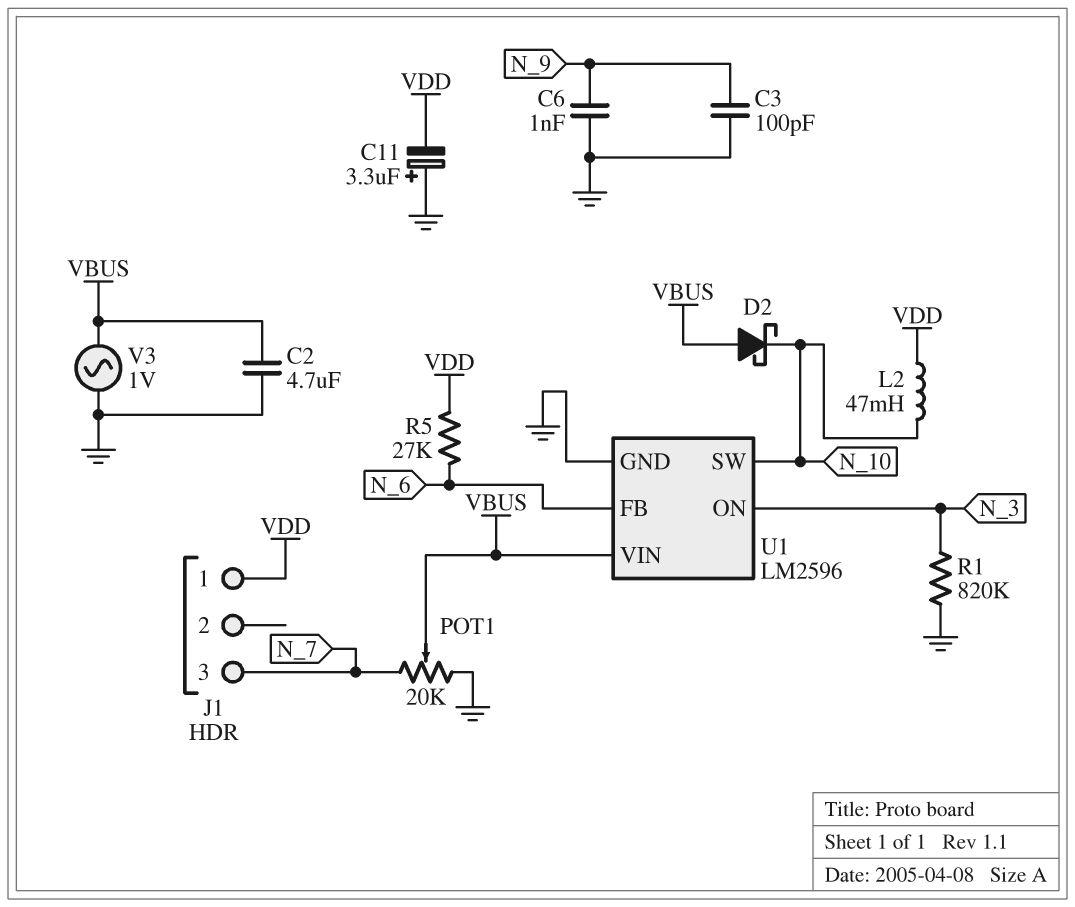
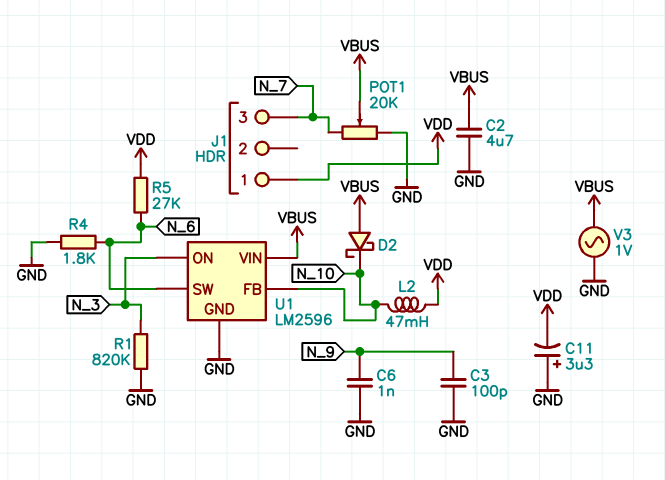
R4: none -> 1.8k (GND, N_6)
U1 pin FB: N_6 -> N_10
U1 pin SW: N_10 -> N_6

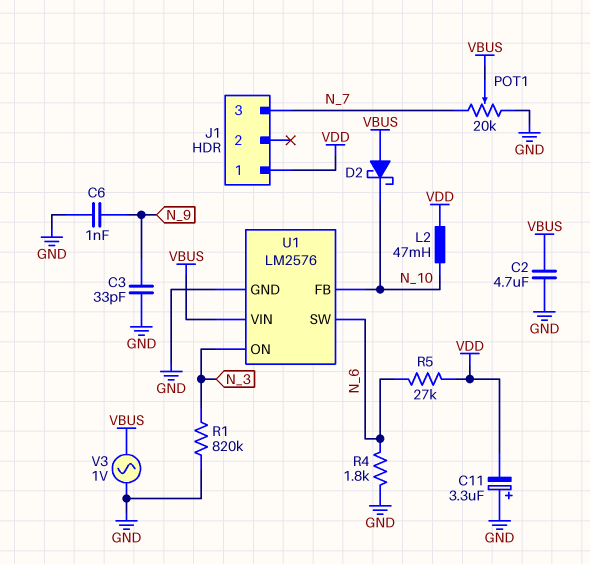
C3: 100pF (GND, N_9) -> 33pF (GND, N_9)
U1: LM2596 -> LM2576

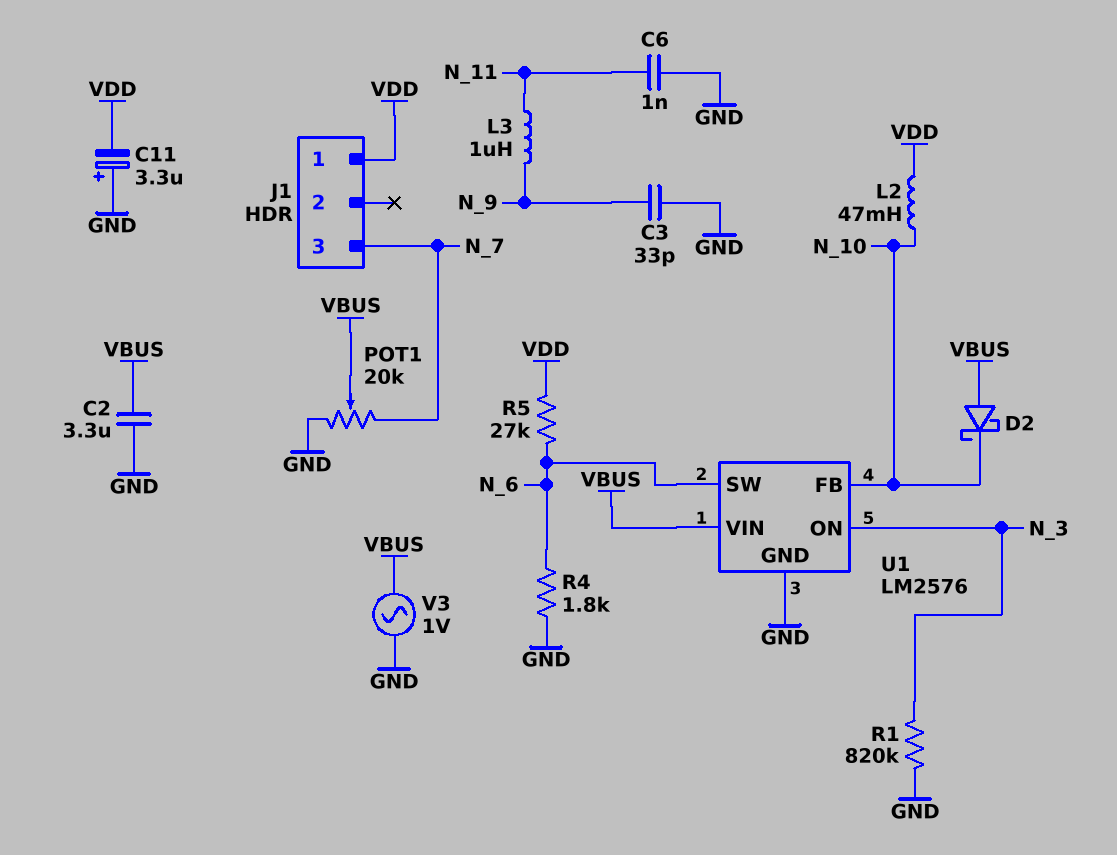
C2: 4.7uF (GND, VBUS) -> 3.3uF (GND, VBUS)
C6: 1nF (GND, N_9) -> 1nF (GND, N_11)
L3: none -> 1uH (N_9, N_11)

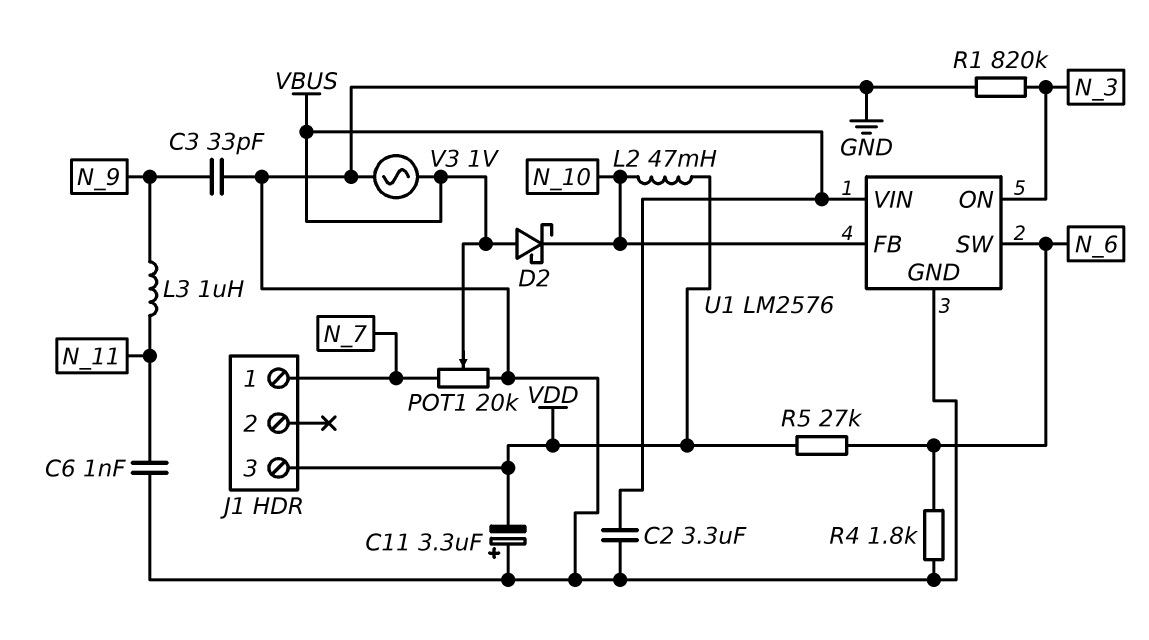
J1 pin 1: VDD -> N_7
J1 pin 3: N_7 -> VDD

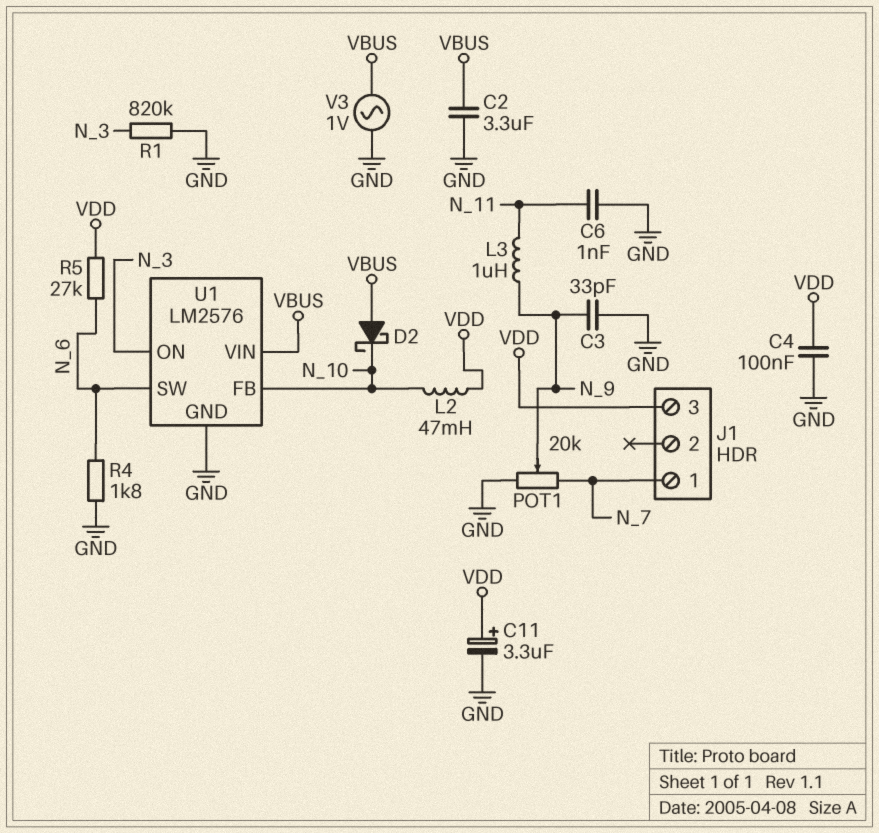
C4: none -> 100nF (GND, VDD)
C11: 3.3uF (plus GND, minus VDD) -> 3.3uF (plus VDD, minus GND)
POT1: 20k (GND, N_7, wiper VBUS) -> 20k (GND, N_7, wiper N_9)

